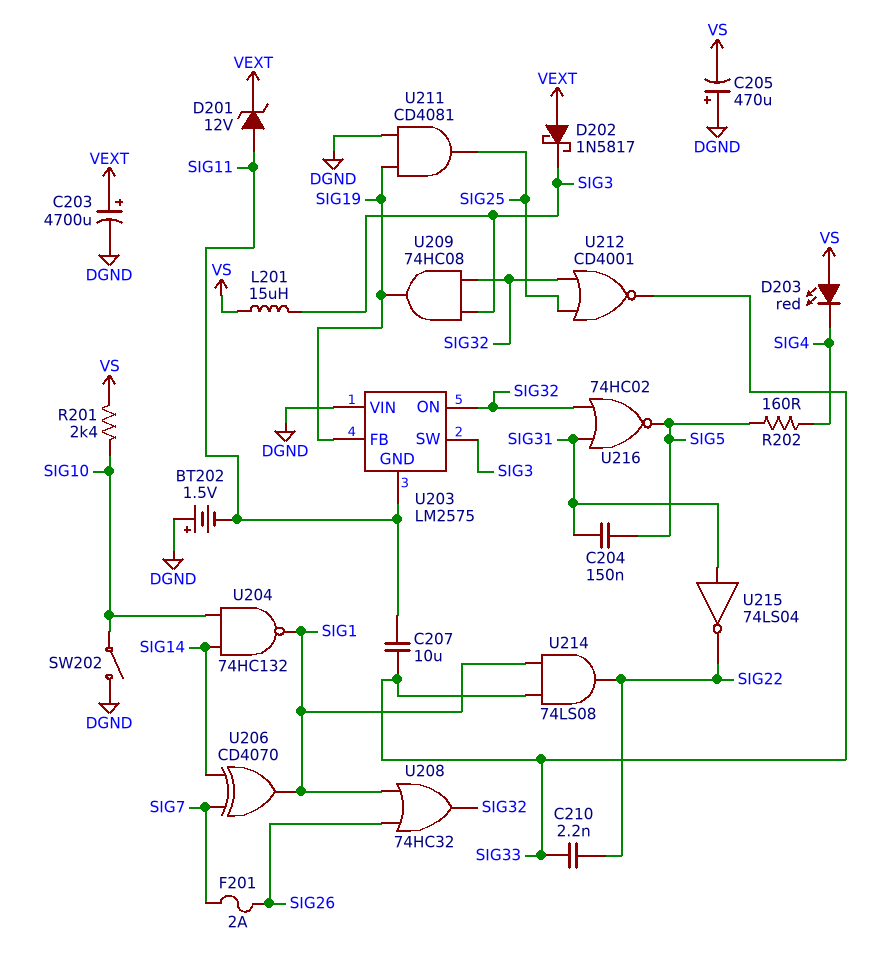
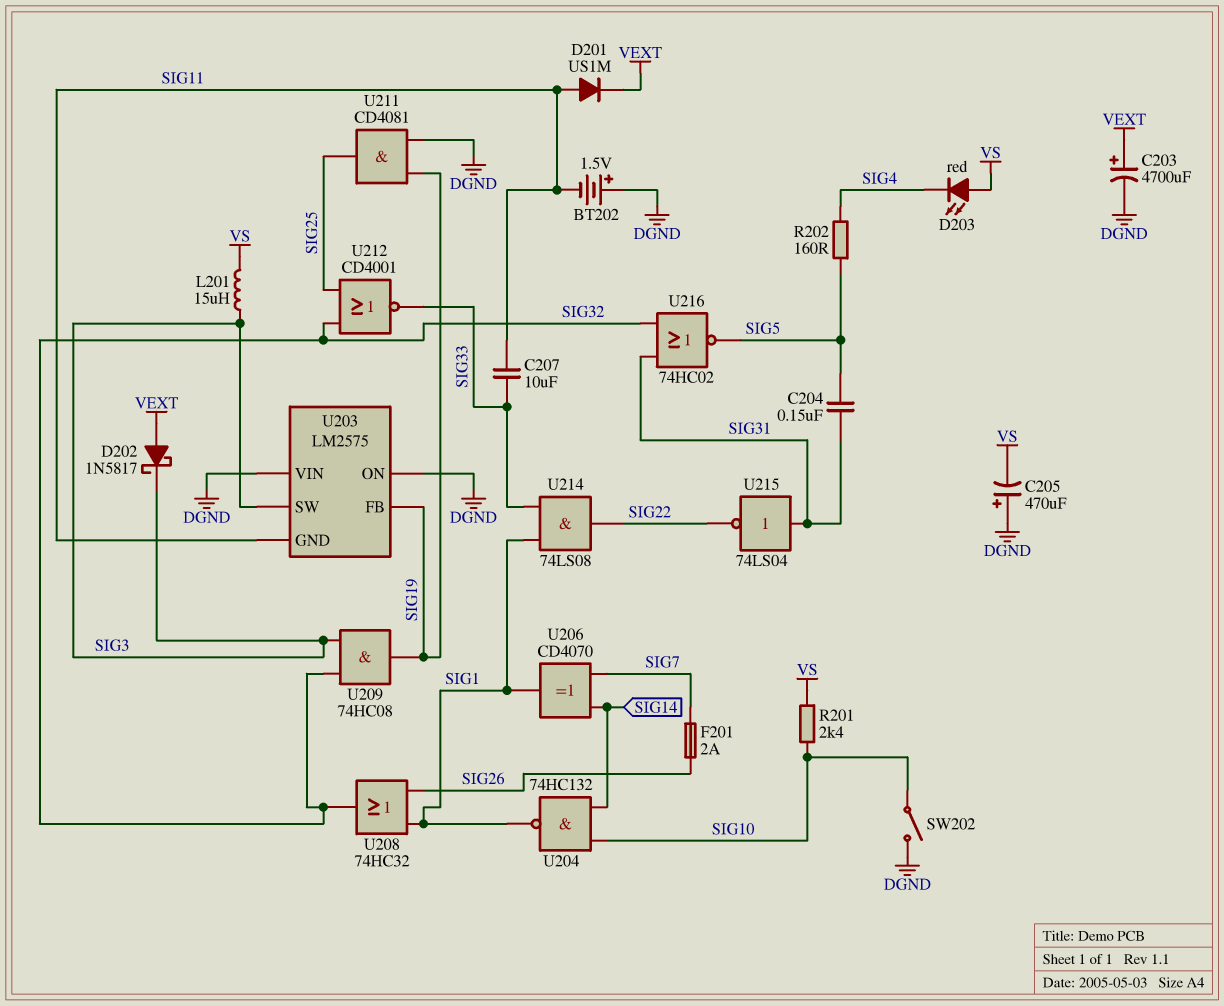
C210: 2.2nF (SIG22, SIG33) -> none
D201: zener 12V (A SIG11, K VEXT) -> diode US1M (A SIG11, K VEXT)
U203 pin ON: SIG32 -> DGND

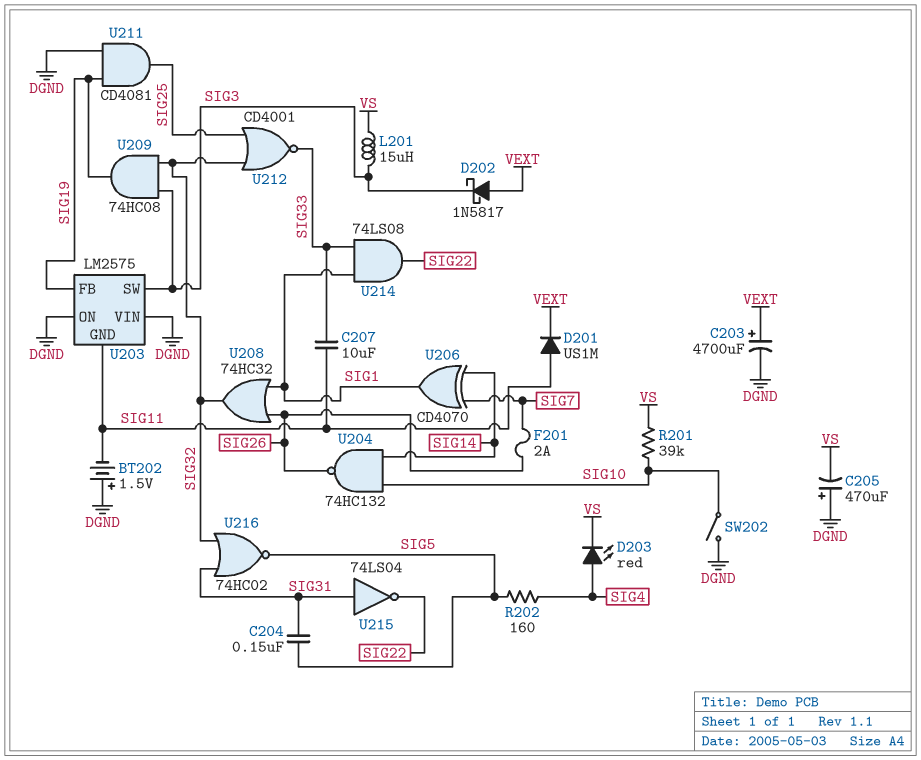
D203: LED red (A VS, K SIG4) -> LED red (A SIG4, K VS)
R201: 2.4k (SIG10, VS) -> 39k (SIG10, VS)
U204: NAND 74HC132 (in SIG10, in SIG14, out SIG1) -> NAND 74HC132 (in SIG10, in SIG14, out SIG26)

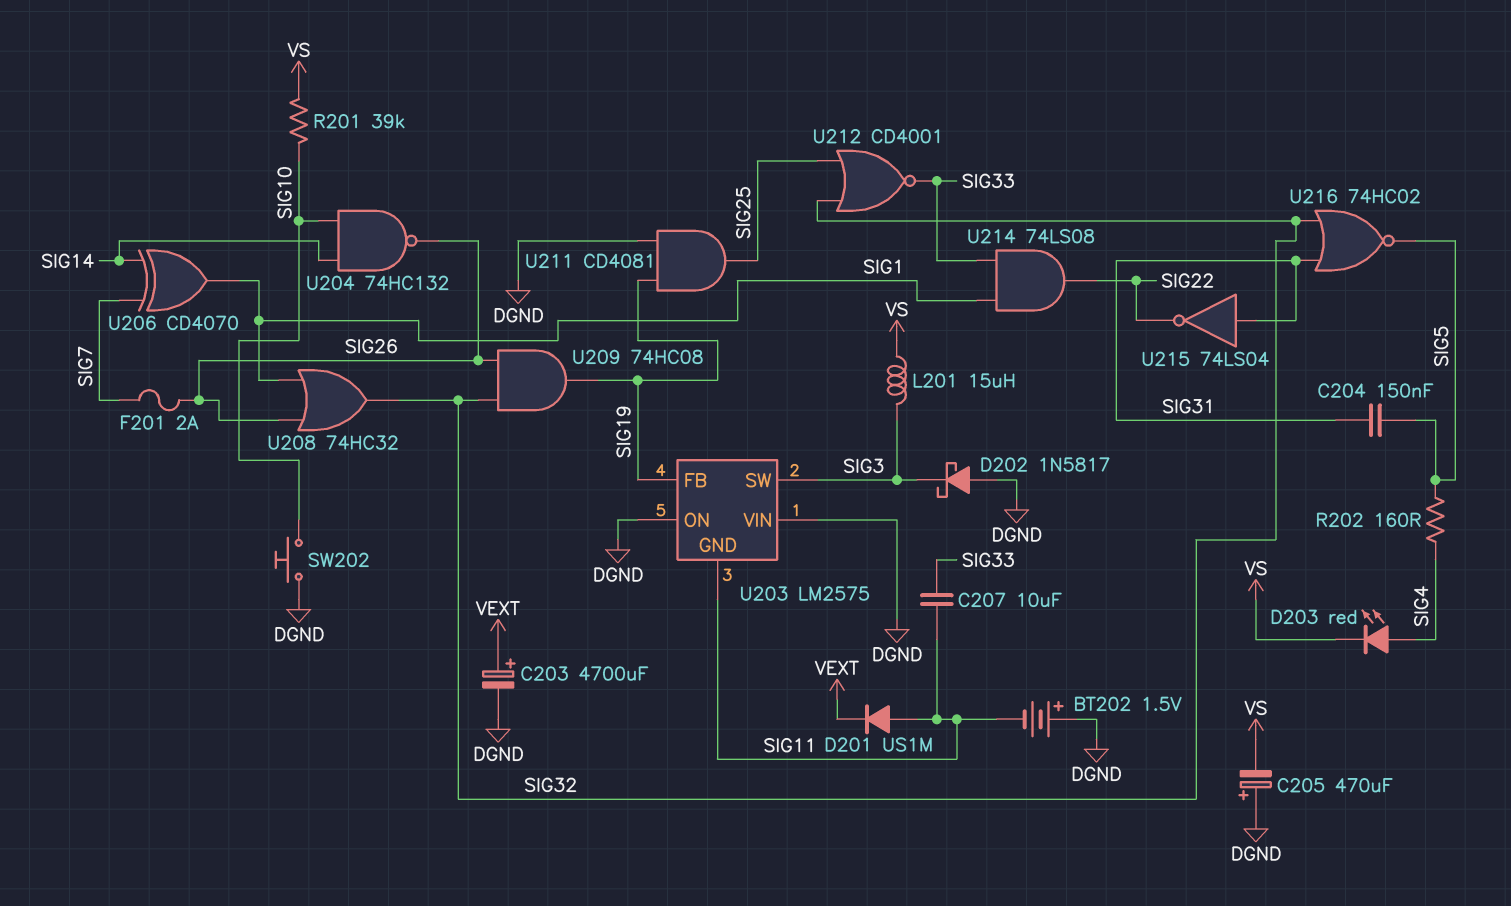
D202: schottky 1N5817 (A VEXT, K SIG3) -> schottky 1N5817 (A DGND, K SIG3)
SW202: switch (DGND, SIG10) -> button (DGND, SIG10)
U209: AND 74HC08 (in SIG3, in SIG32, out SIG19) -> AND 74HC08 (in SIG26, in SIG32, out SIG19)

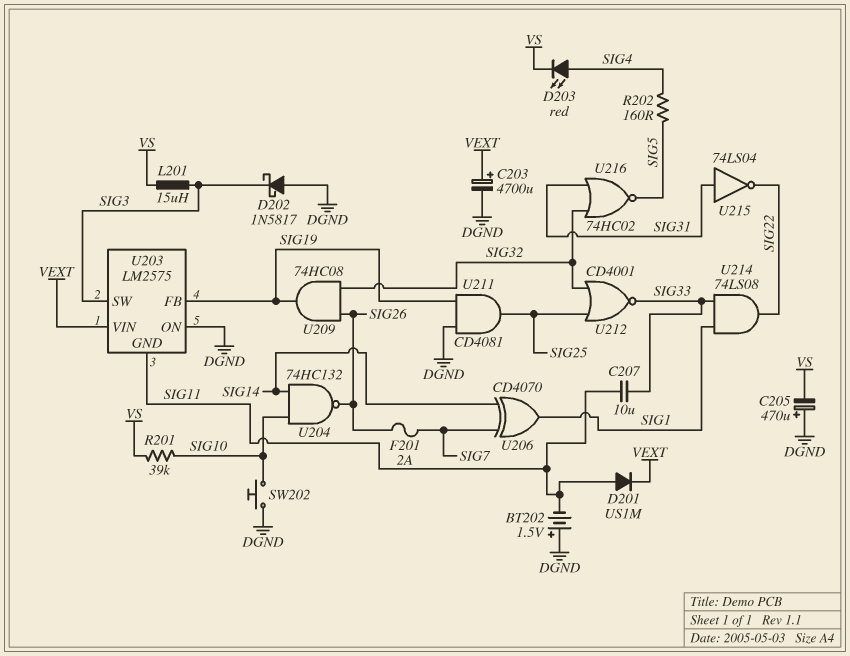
C204: 150nF (SIG5, SIG31) -> none
U203 pin VIN: DGND -> VEXT
U208: OR 74HC32 (in SIG1, in SIG26, out SIG32) -> none

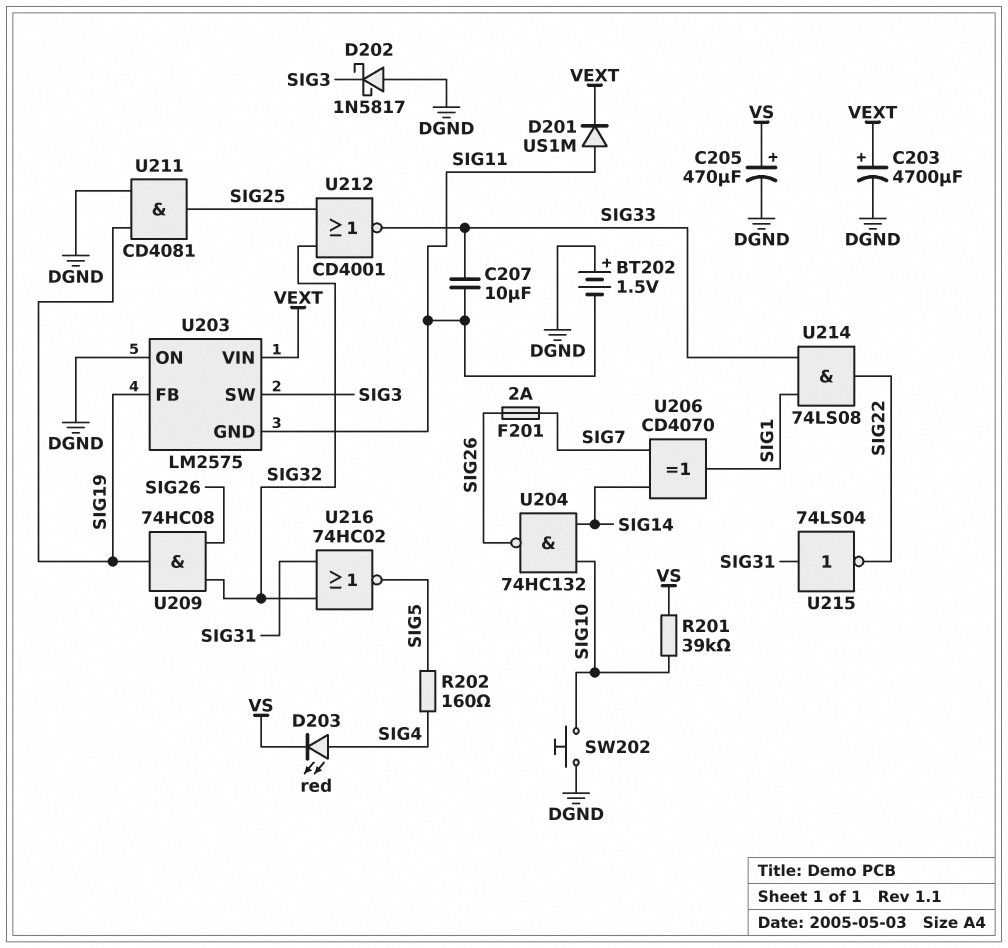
C205: 470uF (plus DGND, minus VS) -> 470uF (plus VS, minus DGND)
L201: 15uH (SIG3, VS) -> none

